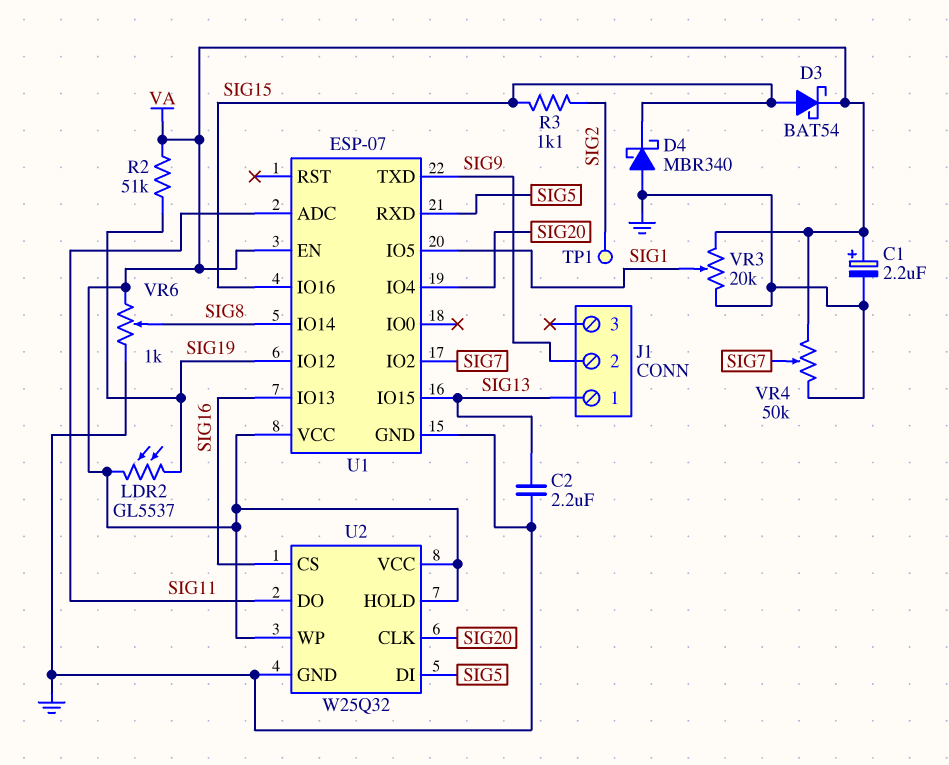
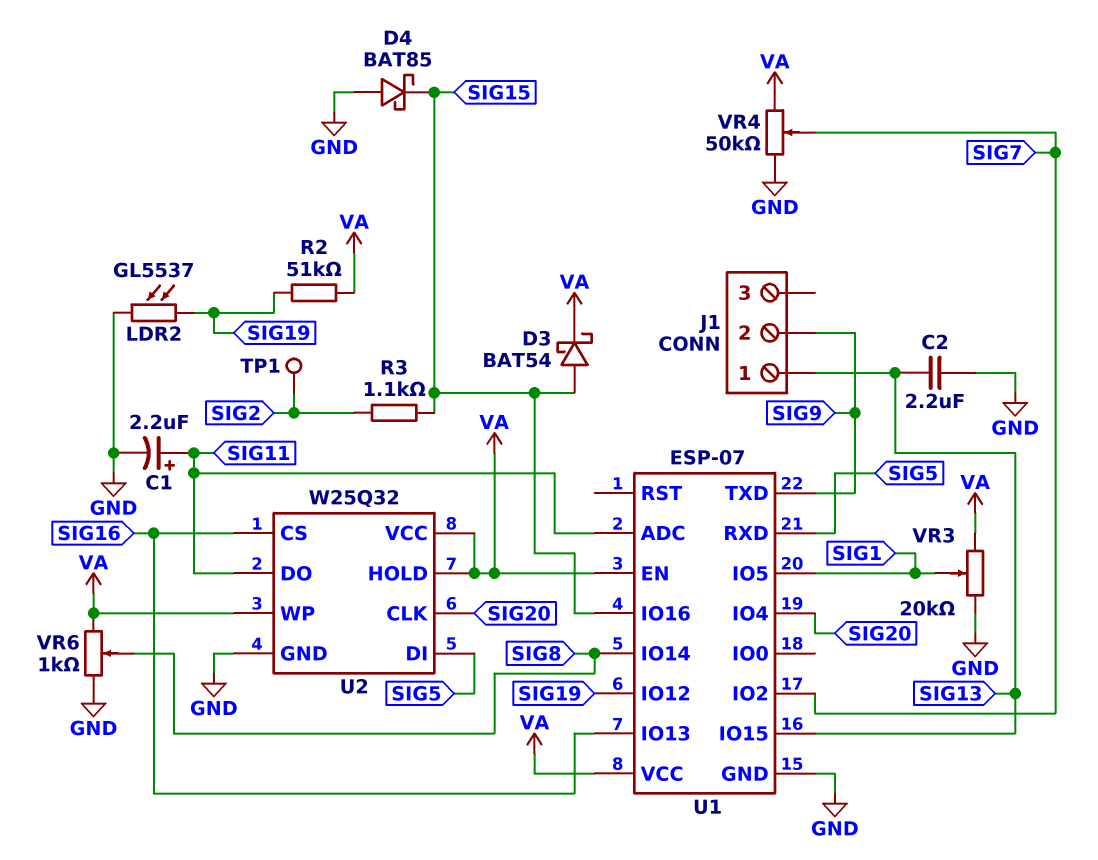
C1: 2.2uF (plus VA, minus GND) -> 2.2uF (plus SIG11, minus GND)
D4: schottky MBR340 (A GND, K SIG15) -> schottky BAT85 (A GND, K SIG15)
LDR2: GL5537 (SIG19, VA) -> GL5537 (GND, SIG19)

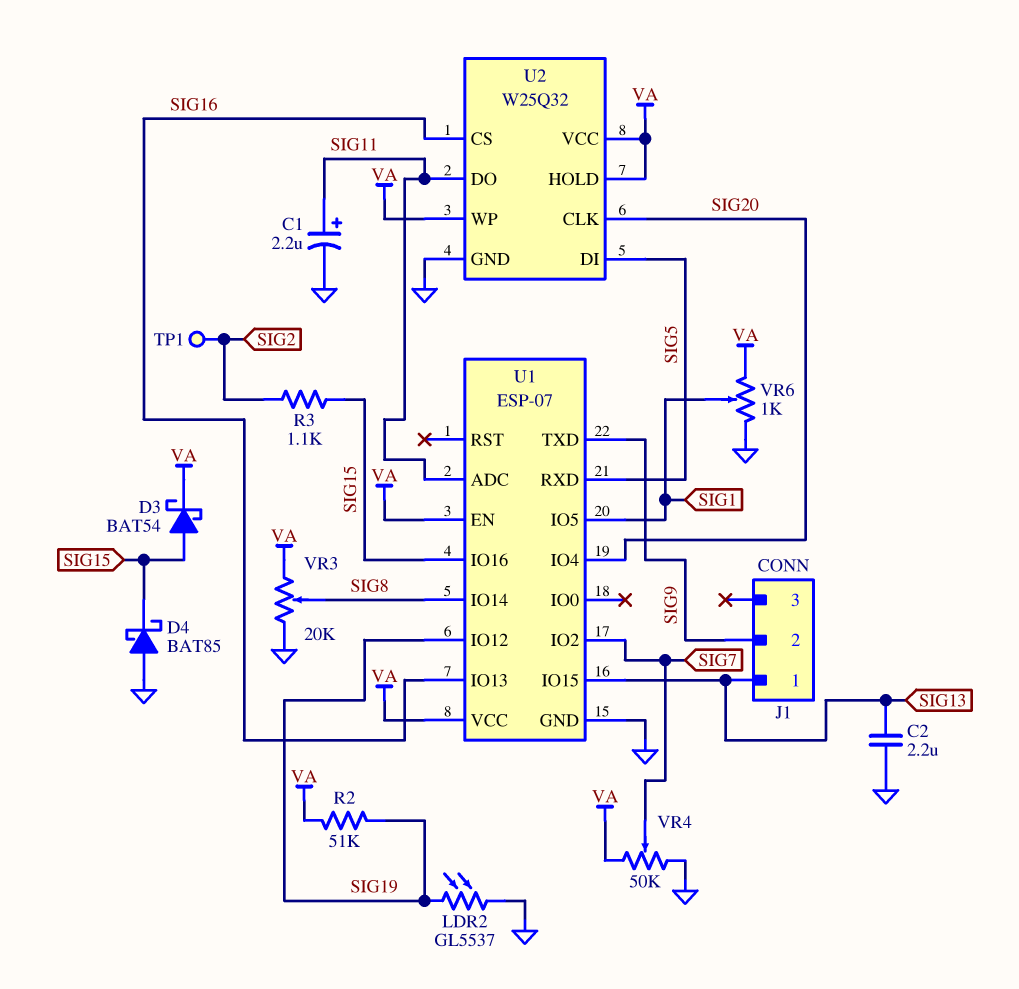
VR3: 20k (GND, VA, wiper SIG1) -> 20k (GND, VA, wiper SIG8)
VR6: 1k (GND, VA, wiper SIG8) -> 1k (GND, VA, wiper SIG1)

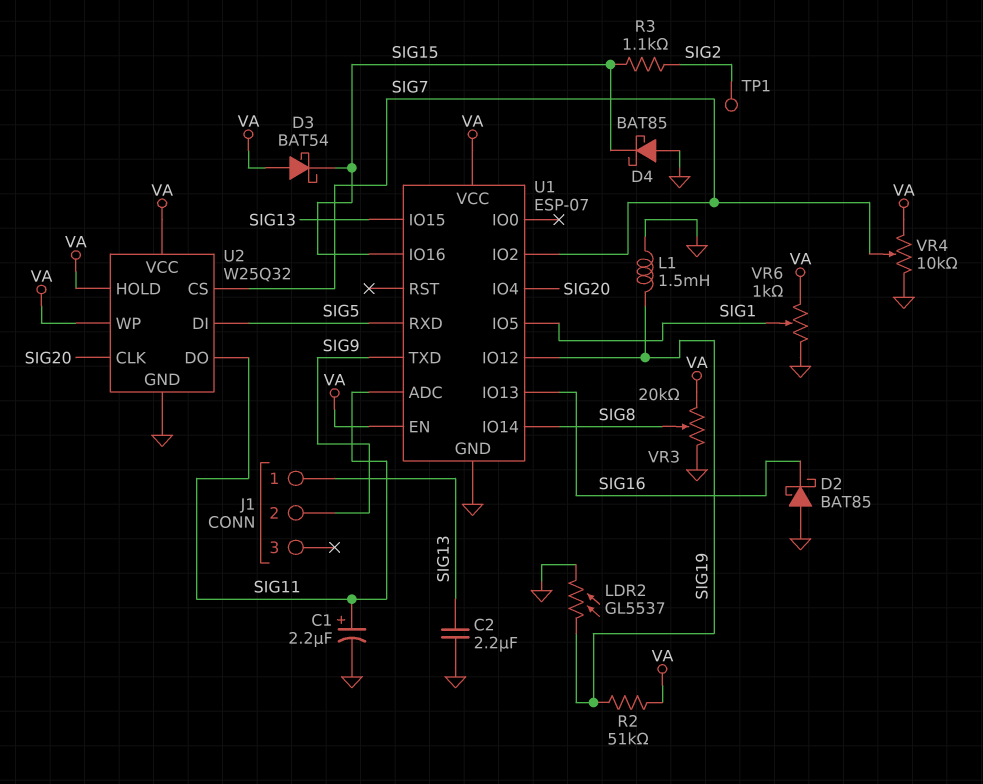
D2: none -> schottky BAT85 (A GND, K SIG16)
D3: schottky BAT54 (A SIG15, K VA) -> schottky BAT54 (A VA, K SIG15)
L1: none -> 1.5mH (GND, SIG19)
U2 pin CS: SIG16 -> SIG7
VR4: 50k (GND, VA, wiper SIG7) -> 10k (GND, VA, wiper SIG7)

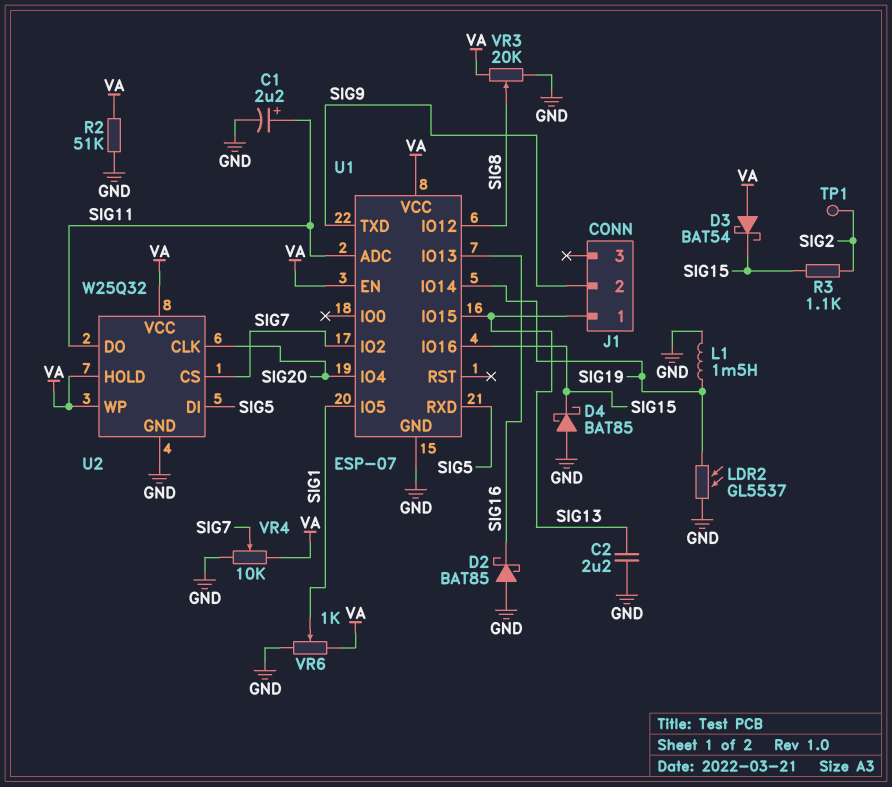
R2: 51k (SIG19, VA) -> 51k (GND, VA)
U1 pin IO12: SIG19 -> SIG8
U1 pin IO14: SIG8 -> SIG19

